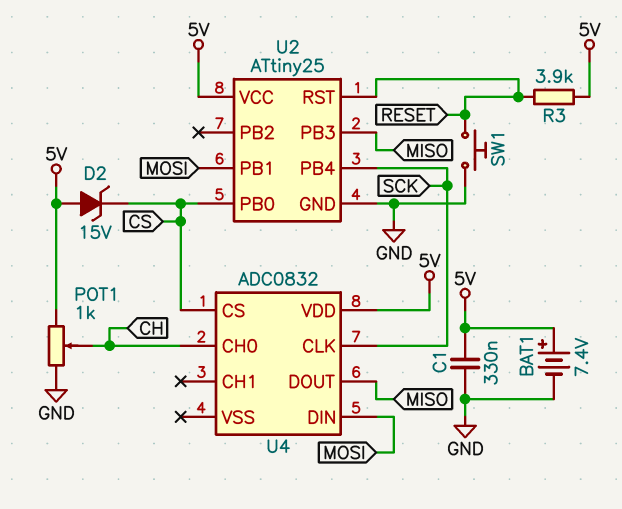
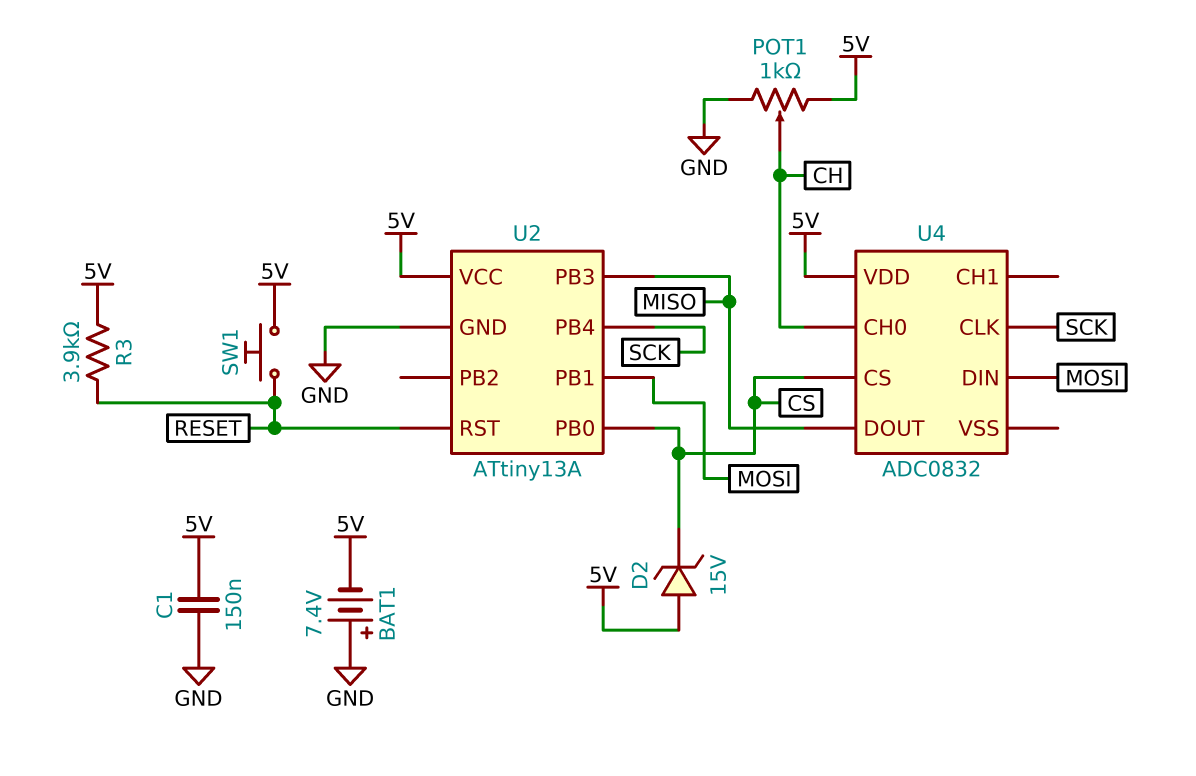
BAT1: 7.4V (plus 5V, minus GND) -> 7.4V (plus GND, minus 5V)
C1: 330nF (5V, GND) -> 150nF (5V, GND)
SW1: button (GND, RESET) -> button (5V, RESET)
U2: ATtiny25 -> ATtiny13A

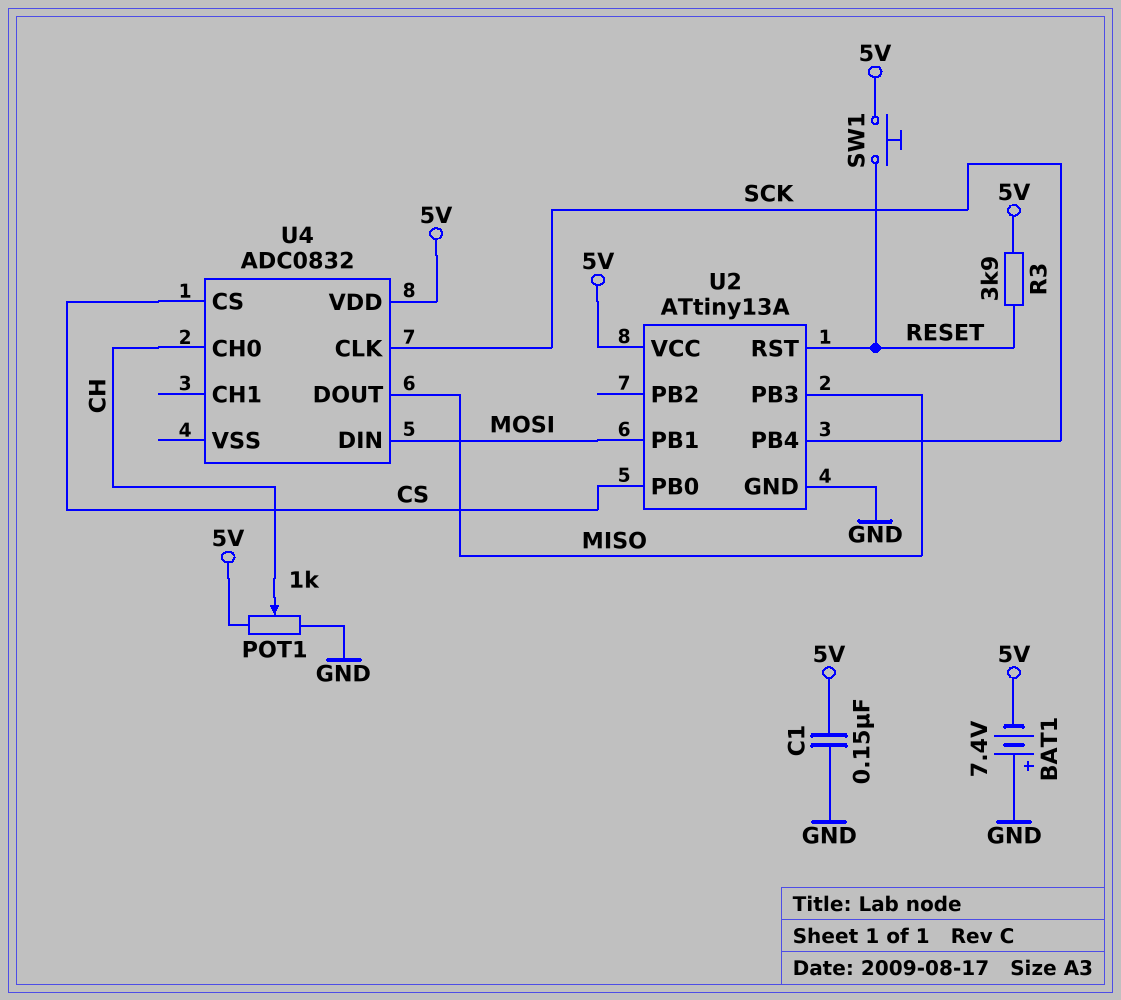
D2: zener 15V (A 5V, K CS) -> none

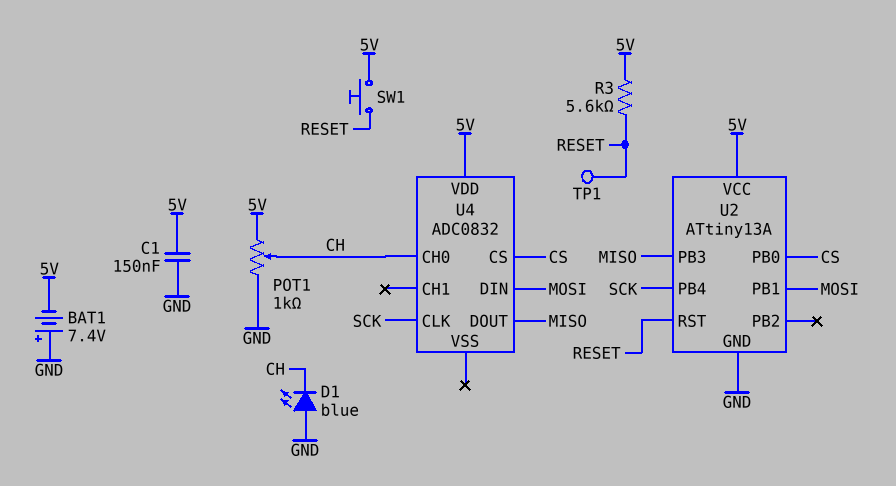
D1: none -> LED blue (A GND, K CH)
R3: 3.9k (5V, RESET) -> 5.6k (5V, RESET)
TP1: none -> test point (RESET)

